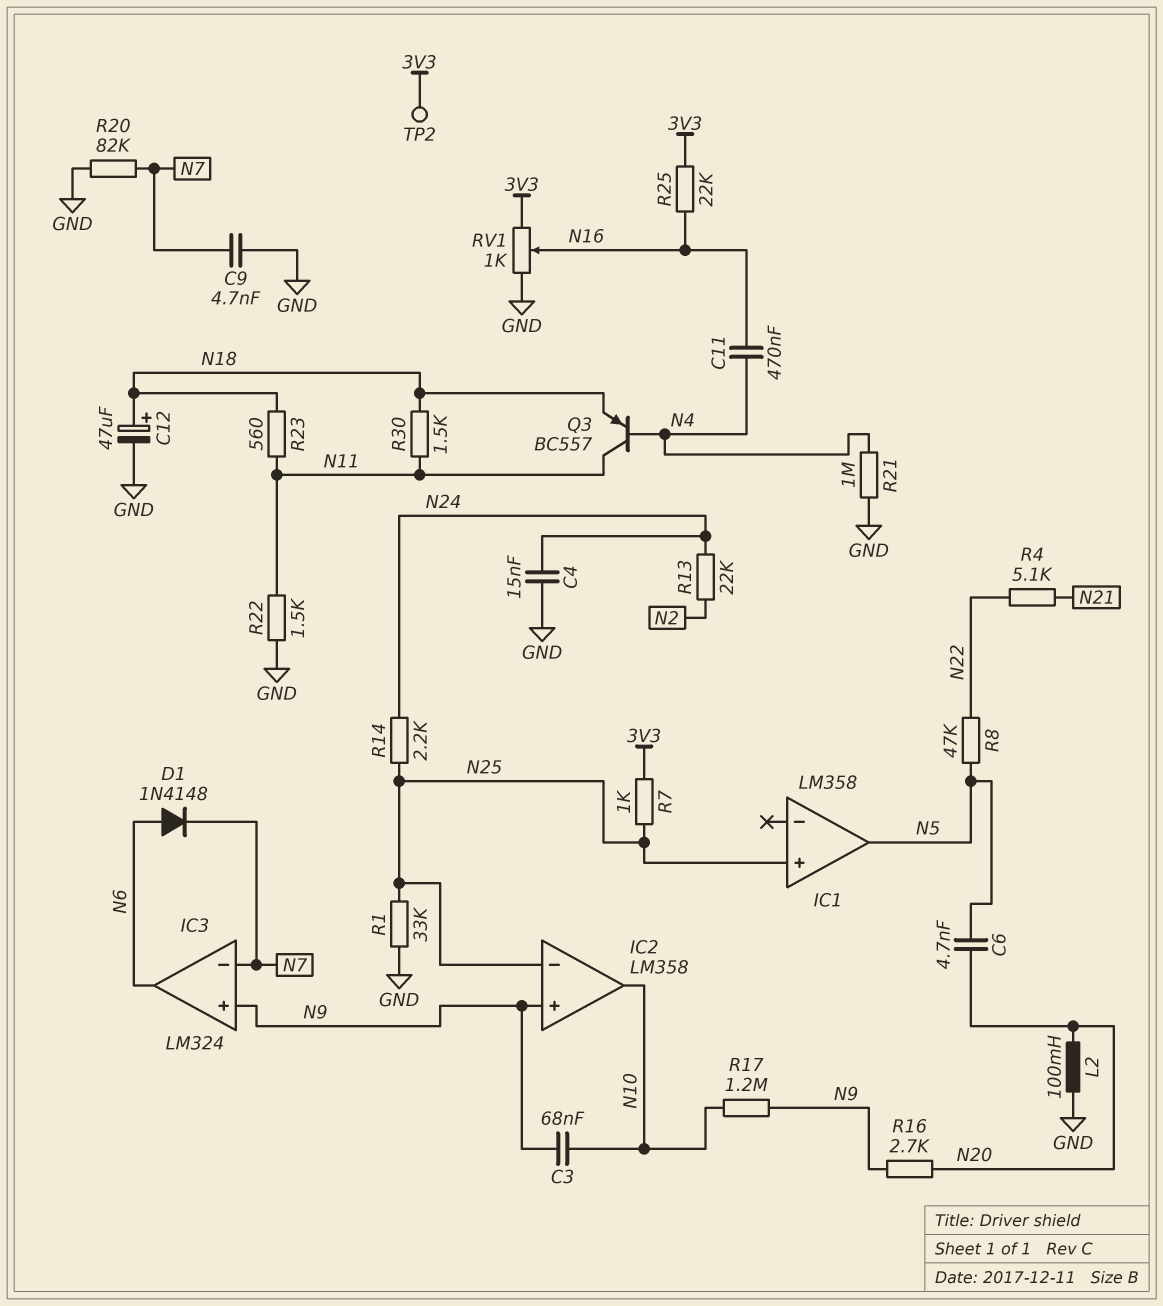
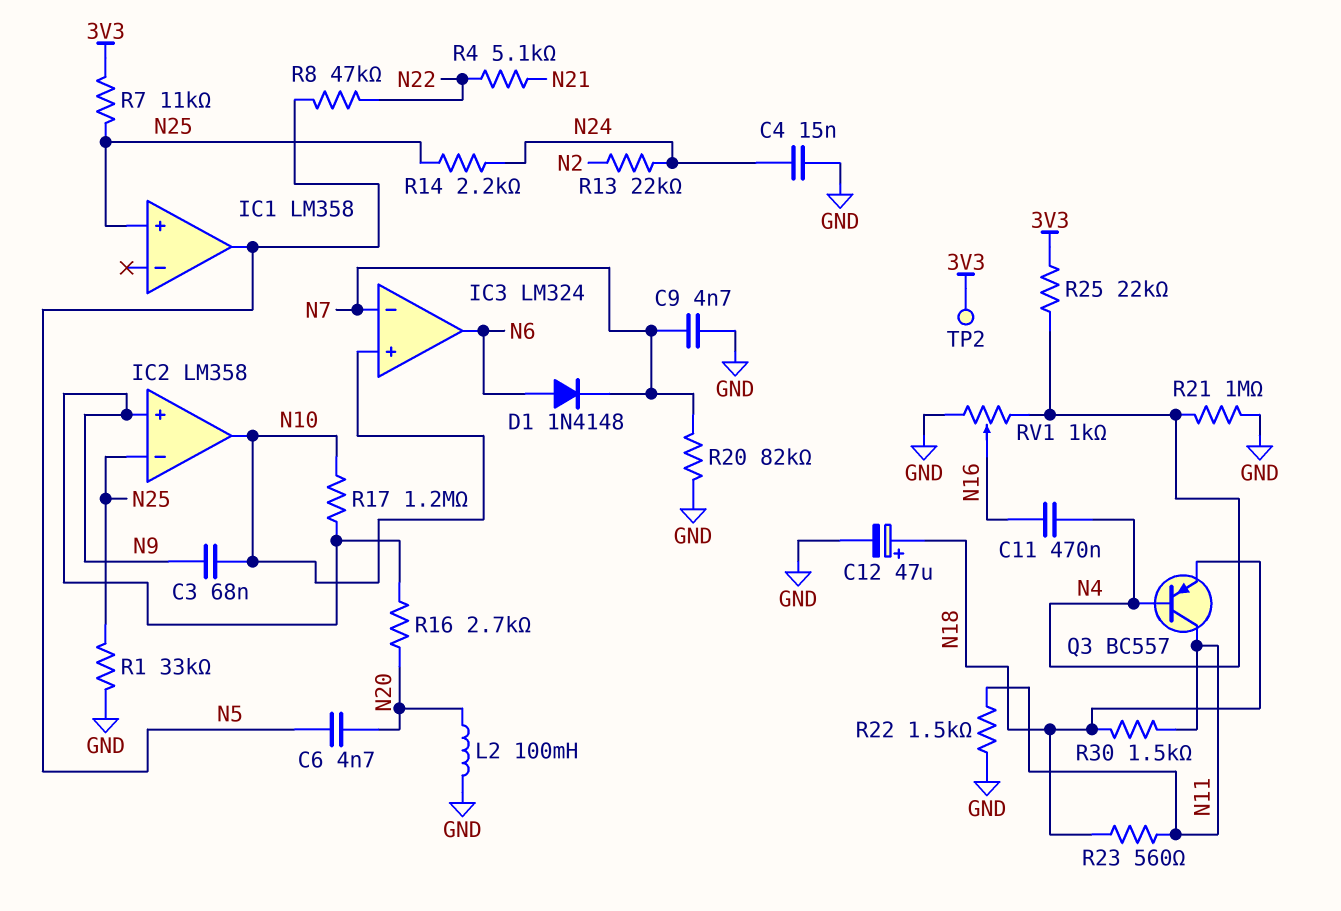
IC3 pin in+: N9 -> N10
R7: 1k (3V3, N25) -> 11k (3V3, N25)
R25: 22k (3V3, N16) -> 22k (3V3, N4)
RV1: 1k (3V3, GND, wiper N16) -> 1k (GND, N4, wiper N16)

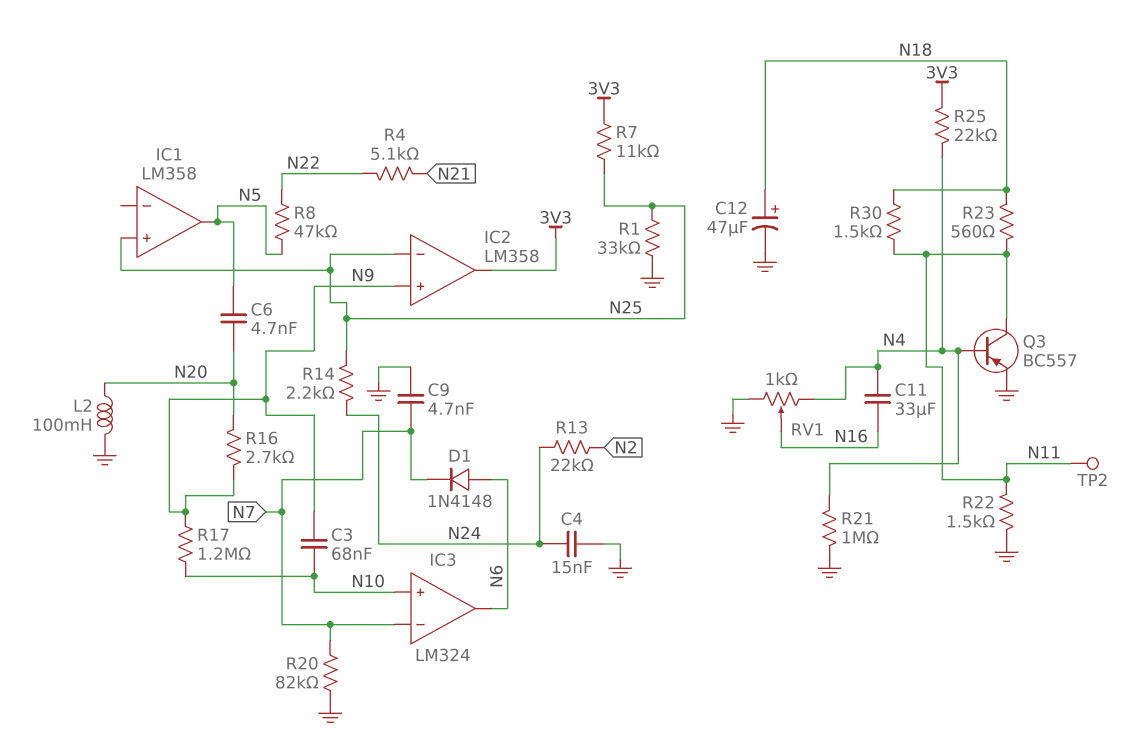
C11: 470nF (N4, N16) -> 33uF (N4, N16)
IC2 pin out: N10 -> 3V3
Q3: PNP BC557 (B N4, C N11, E N18) -> PNP BC557 (B N4, C N11, E GND)
TP2: test point (3V3) -> test point (N11)

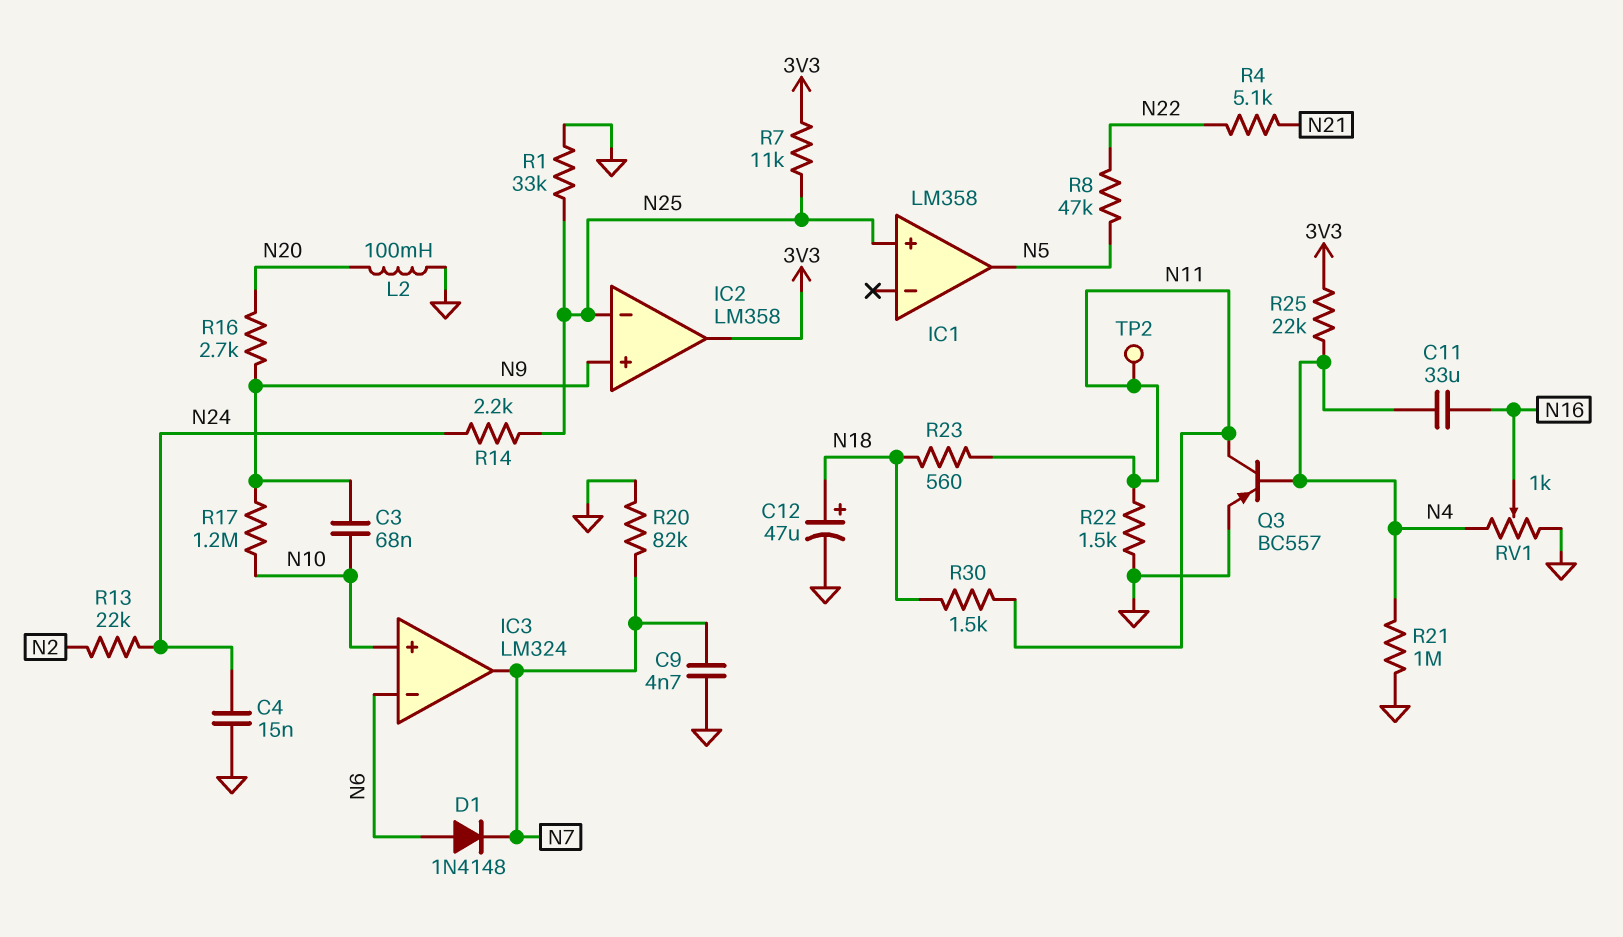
C6: 4.7nF (N5, N20) -> none
IC3 pin in-: N7 -> N6
IC3 pin out: N6 -> N7

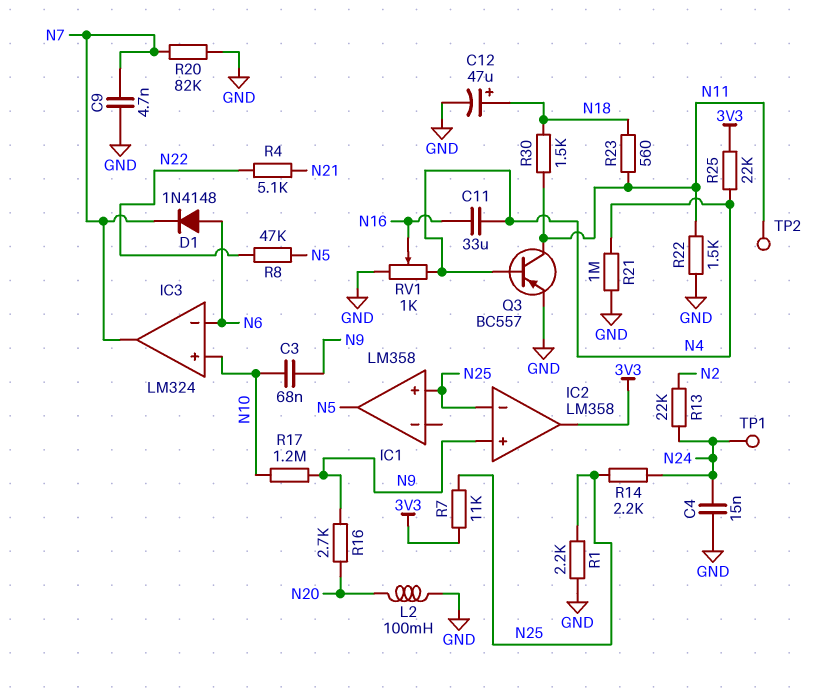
R1: 33k (GND, N25) -> 2.2k (GND, N25)
TP1: none -> test point (N24)

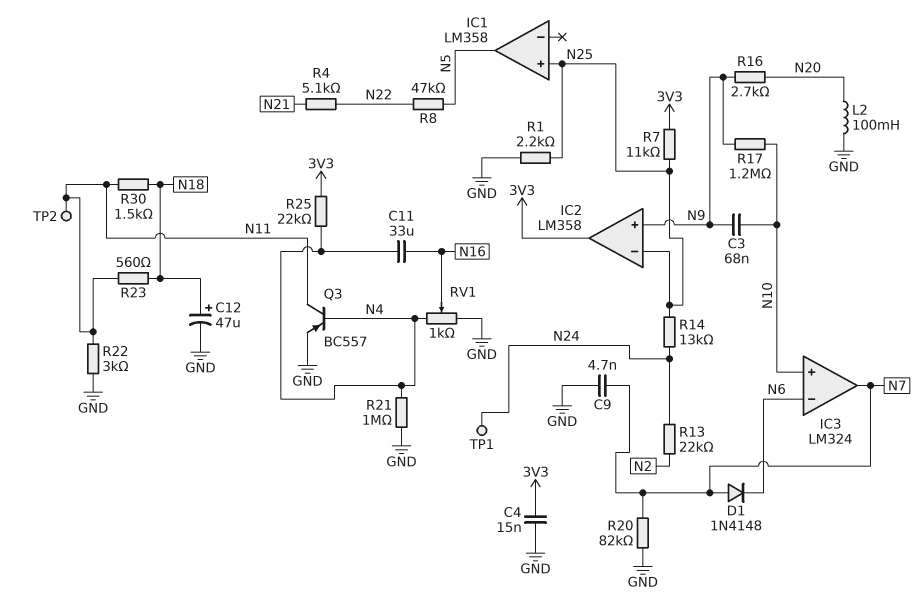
C4: 15nF (GND, N24) -> 15nF (3V3, GND)
D1: diode 1N4148 (A N6, K N7) -> diode 1N4148 (A N7, K N6)
R14: 2.2k (N24, N25) -> 13k (N24, N25)
R22: 1.5k (GND, N11) -> 3k (GND, N11)

